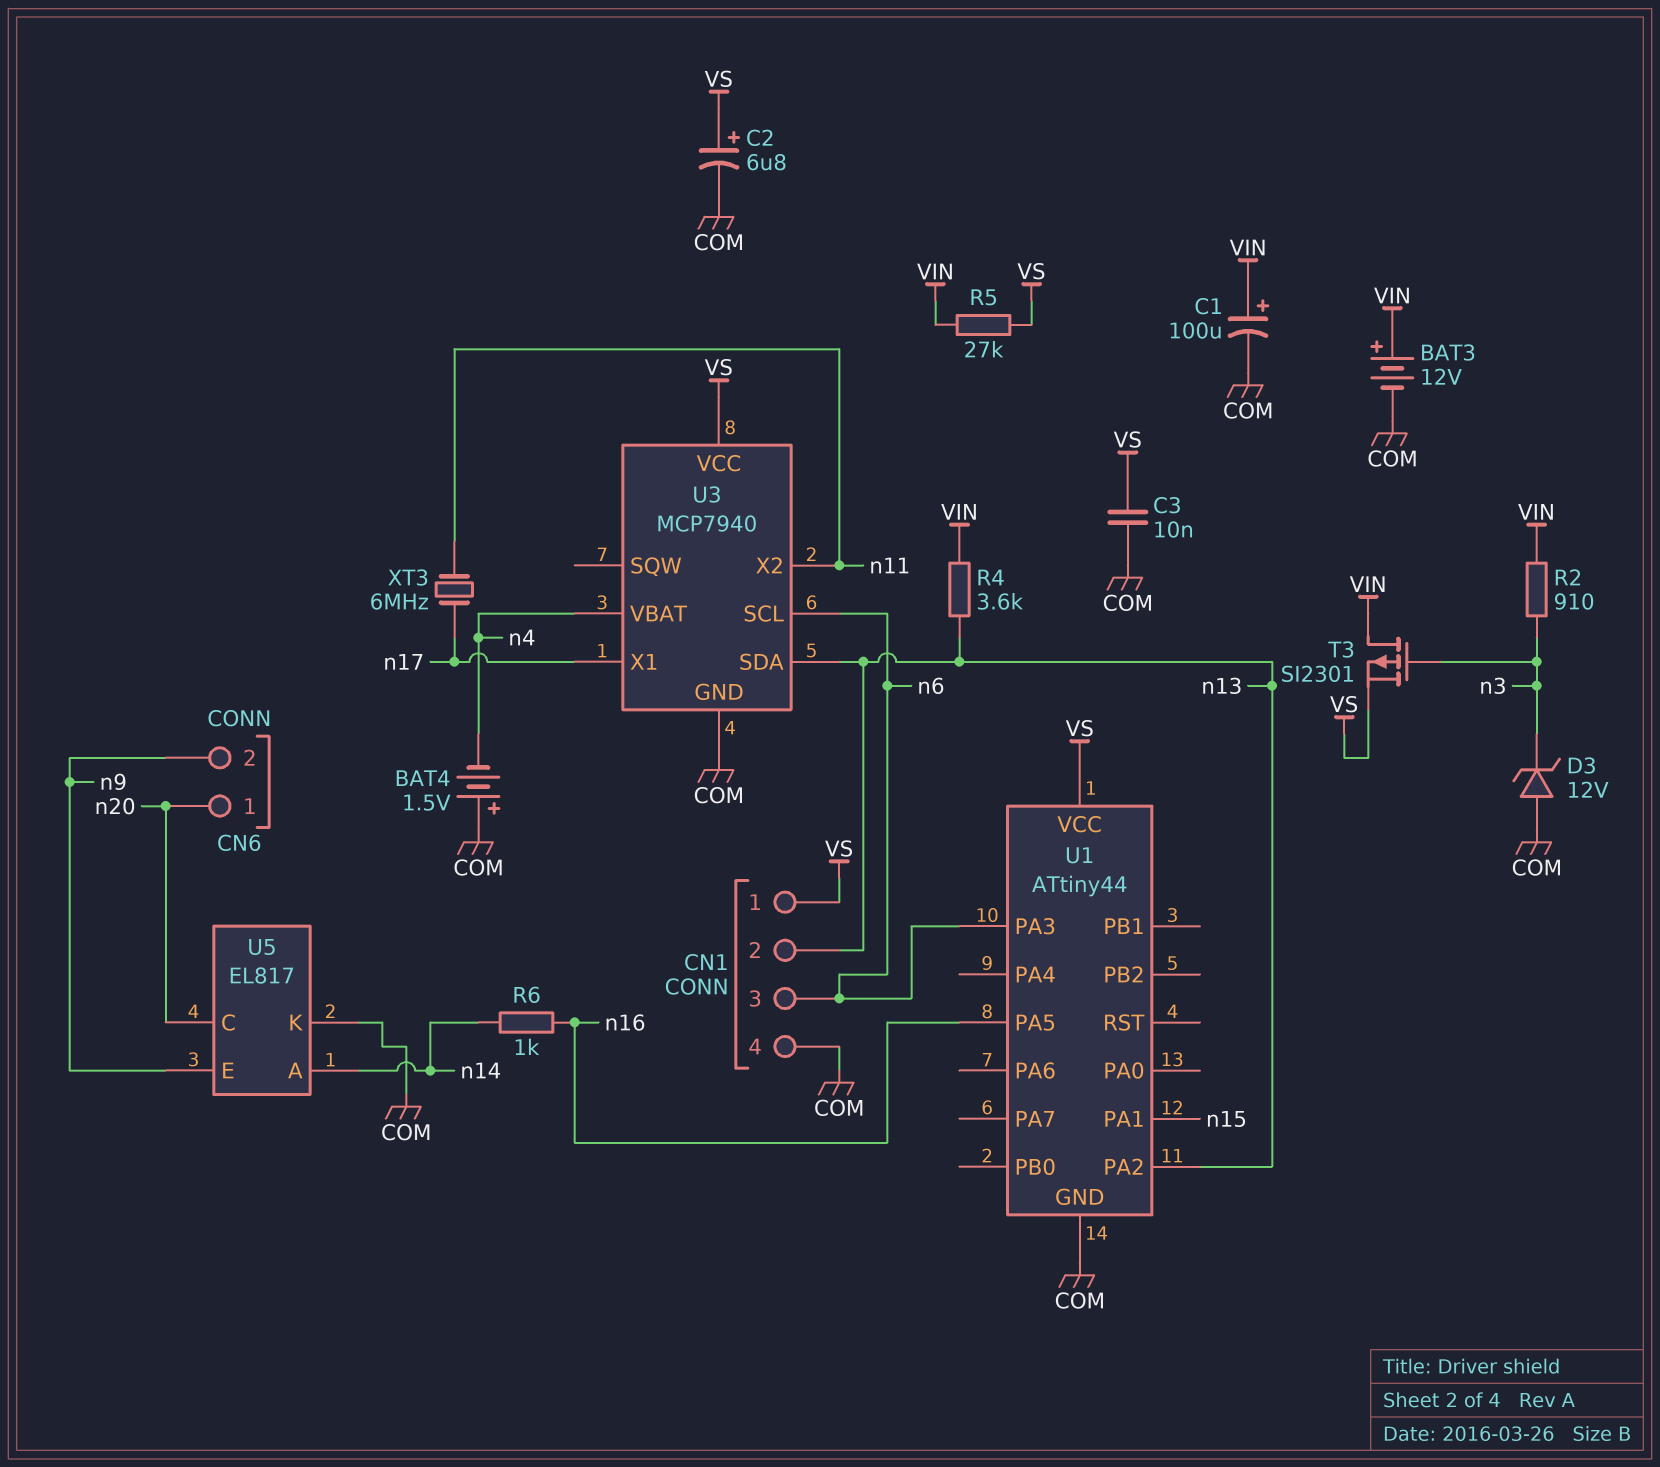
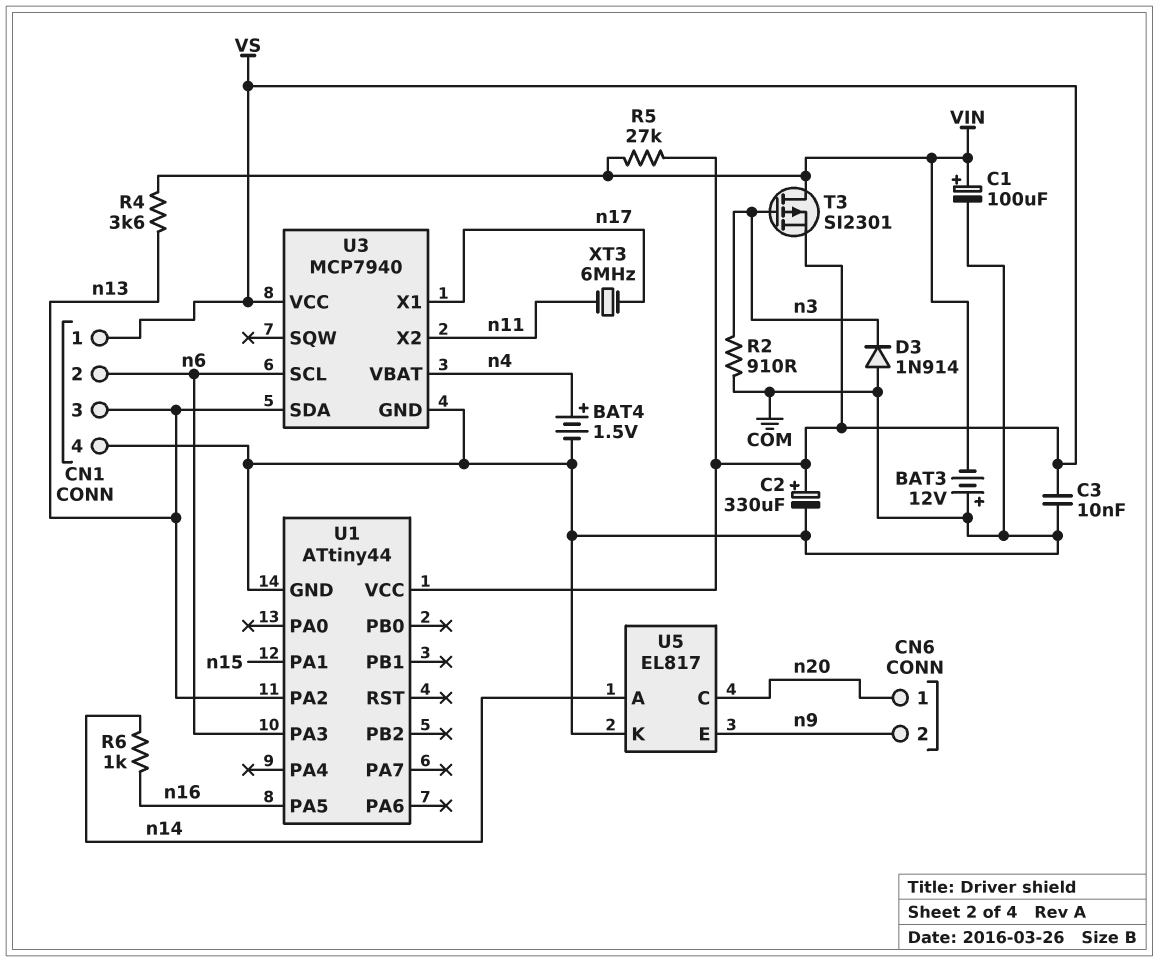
BAT3: 12V (plus VIN, minus COM) -> 12V (plus COM, minus VIN)
BAT4: 1.5V (plus COM, minus n4) -> 1.5V (plus n4, minus COM)
C2: 6.8uF (plus VS, minus COM) -> 330uF (plus VS, minus COM)
CN1 pin 2: n13 -> n6
CN1 pin 3: n6 -> n13
D3: zener 12V (A COM, K n3) -> diode 1N914 (A COM, K n3)
R2: 910 (VIN, n3) -> 910 (COM, n3)

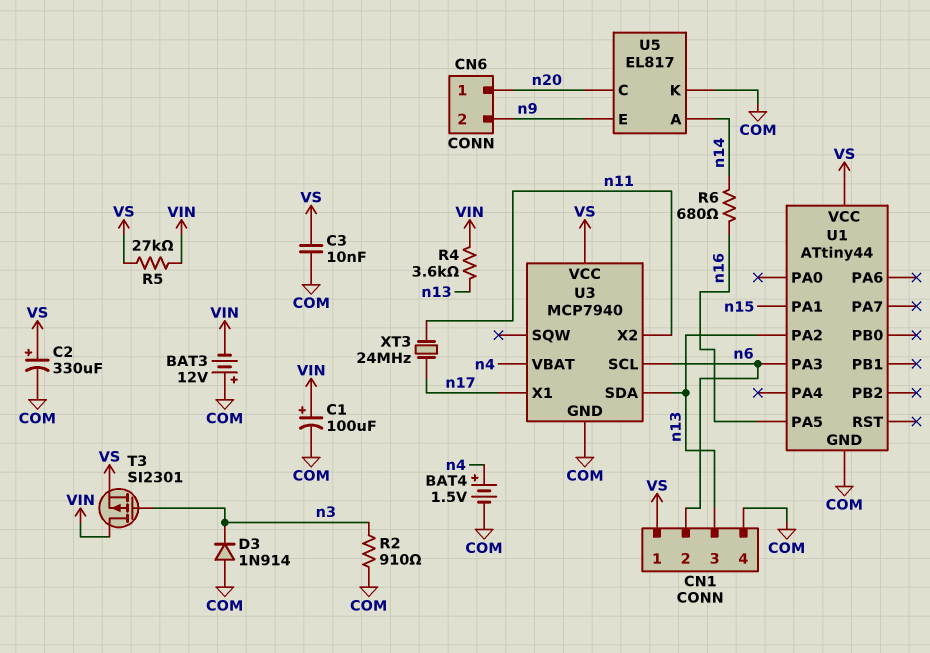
R6: 1k (n14, n16) -> 680 (n14, n16)
XT3: 6MHz (n11, n17) -> 24MHz (n11, n17)

